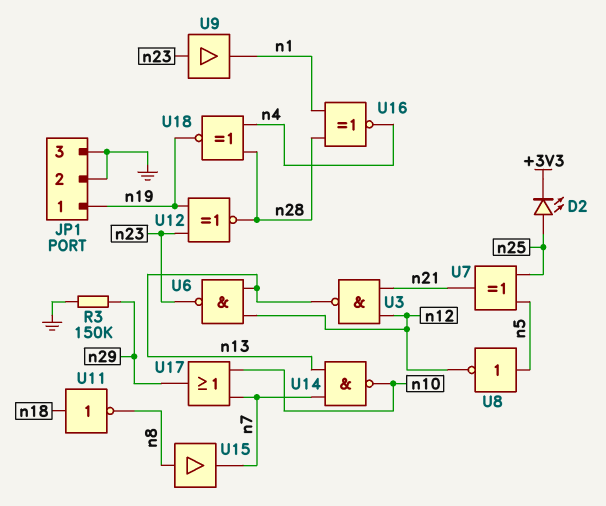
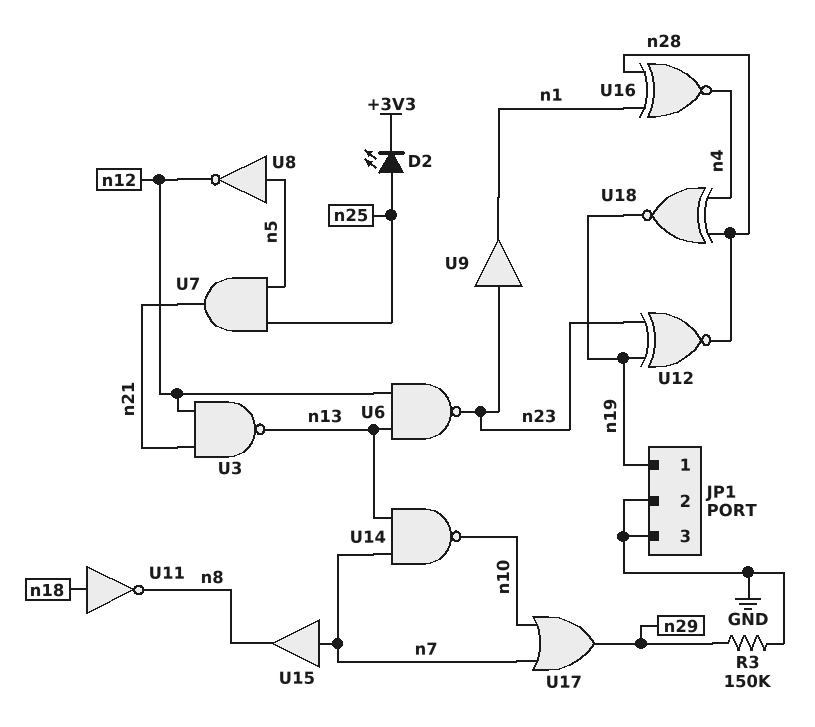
U7: XOR (in n5, in n25, out n21) -> AND (in n5, in n25, out n21)
U15: buffer (in n8, out n7) -> buffer (in n7, out n8)

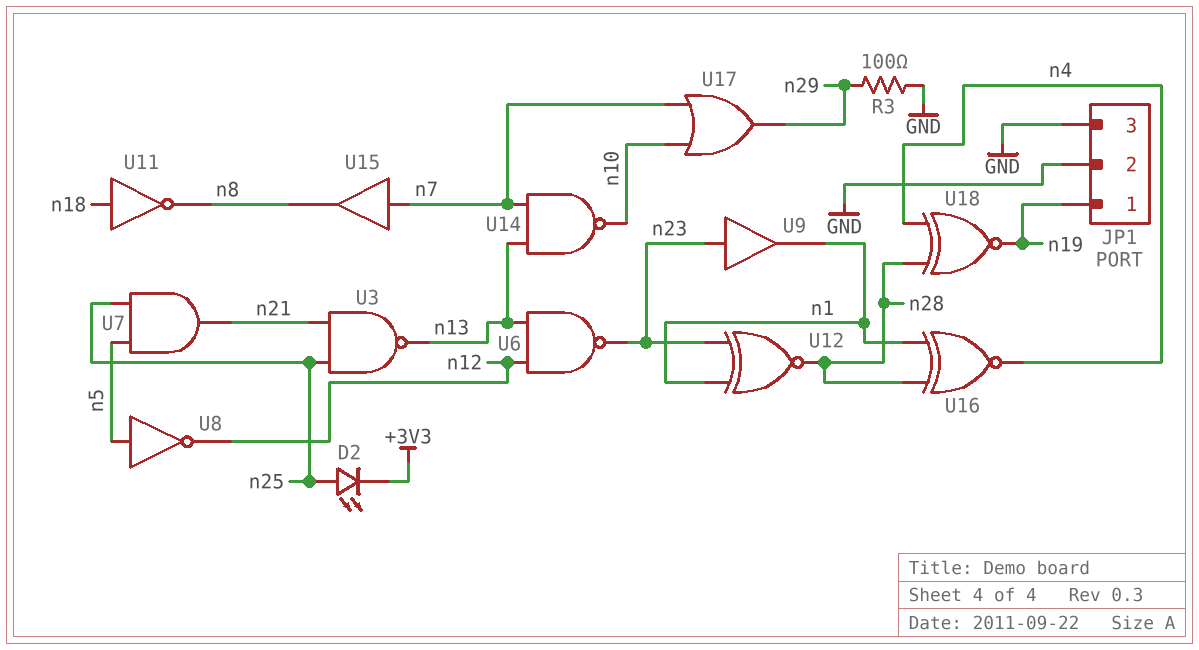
R3: 150k (GND, n29) -> 100 (GND, n29)
U3: NAND (in n12, in n21, out n13) -> NAND (in n21, in n25, out n13)
U12: XNOR (in n19, in n23, out n28) -> XNOR (in n1, in n23, out n28)

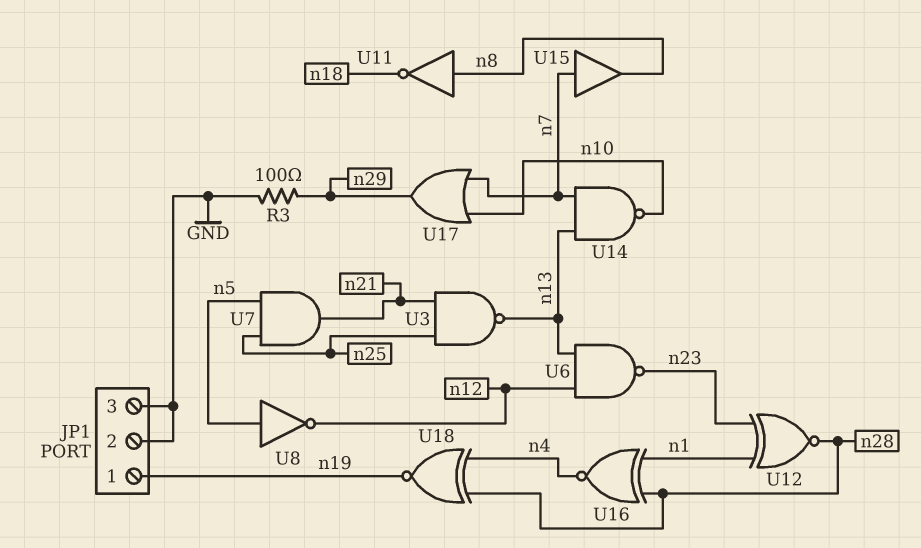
D2: LED (A n25, K +3V3) -> none
U9: buffer (in n23, out n1) -> none
U11: NOT (in n18, out n8) -> NOT (in n8, out n18)

